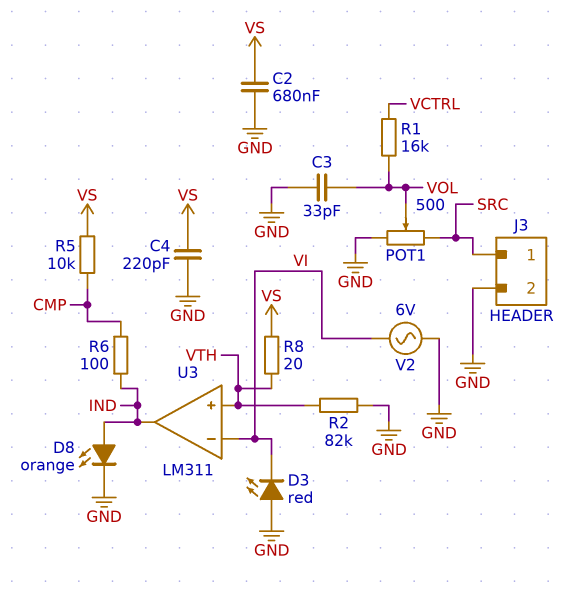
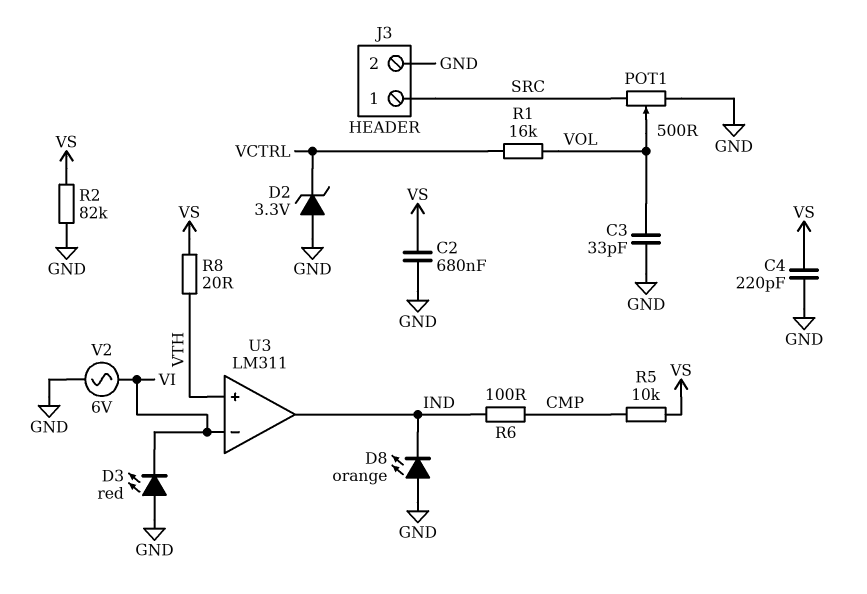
D2: none -> zener 3.3V (A GND, K VCTRL)
D8: LED orange (A IND, K GND) -> LED orange (A GND, K IND)
R2: 82k (GND, VTH) -> 82k (GND, VS)

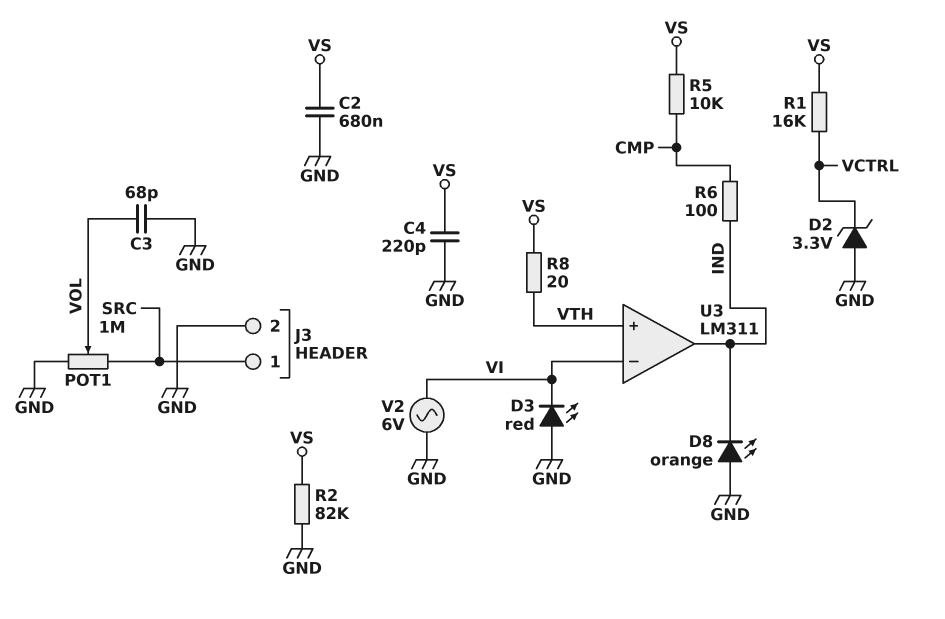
C3: 33pF (GND, VOL) -> 68pF (GND, VOL)
POT1: 500 (GND, SRC, wiper VOL) -> 1M (GND, SRC, wiper VOL)
R1: 16k (VCTRL, VOL) -> 16k (VCTRL, VS)

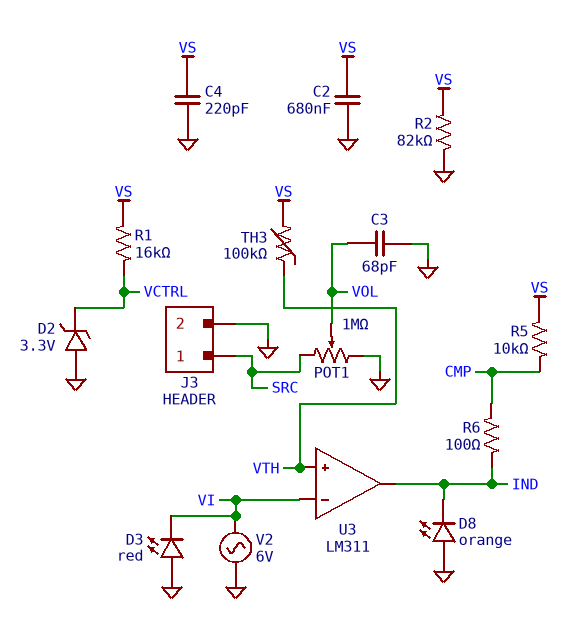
R8: 20 (VS, VTH) -> none
TH3: none -> 100k (VS, VTH)

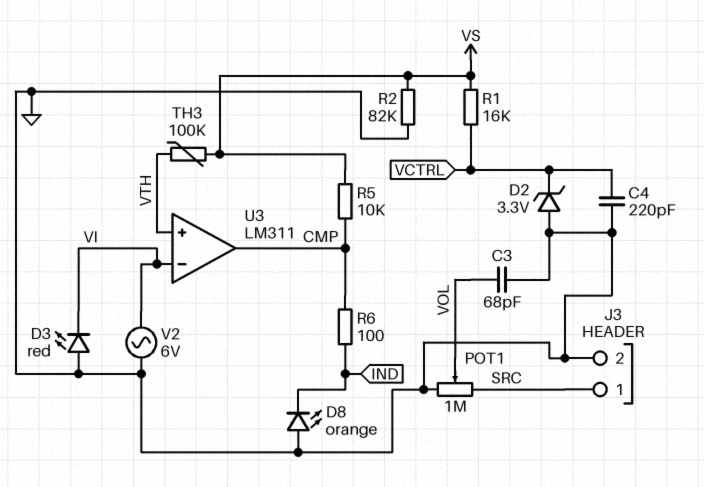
C2: 680nF (GND, VS) -> none
C4: 220pF (GND, VS) -> 220pF (GND, VCTRL)
U3 pin out: IND -> CMP

